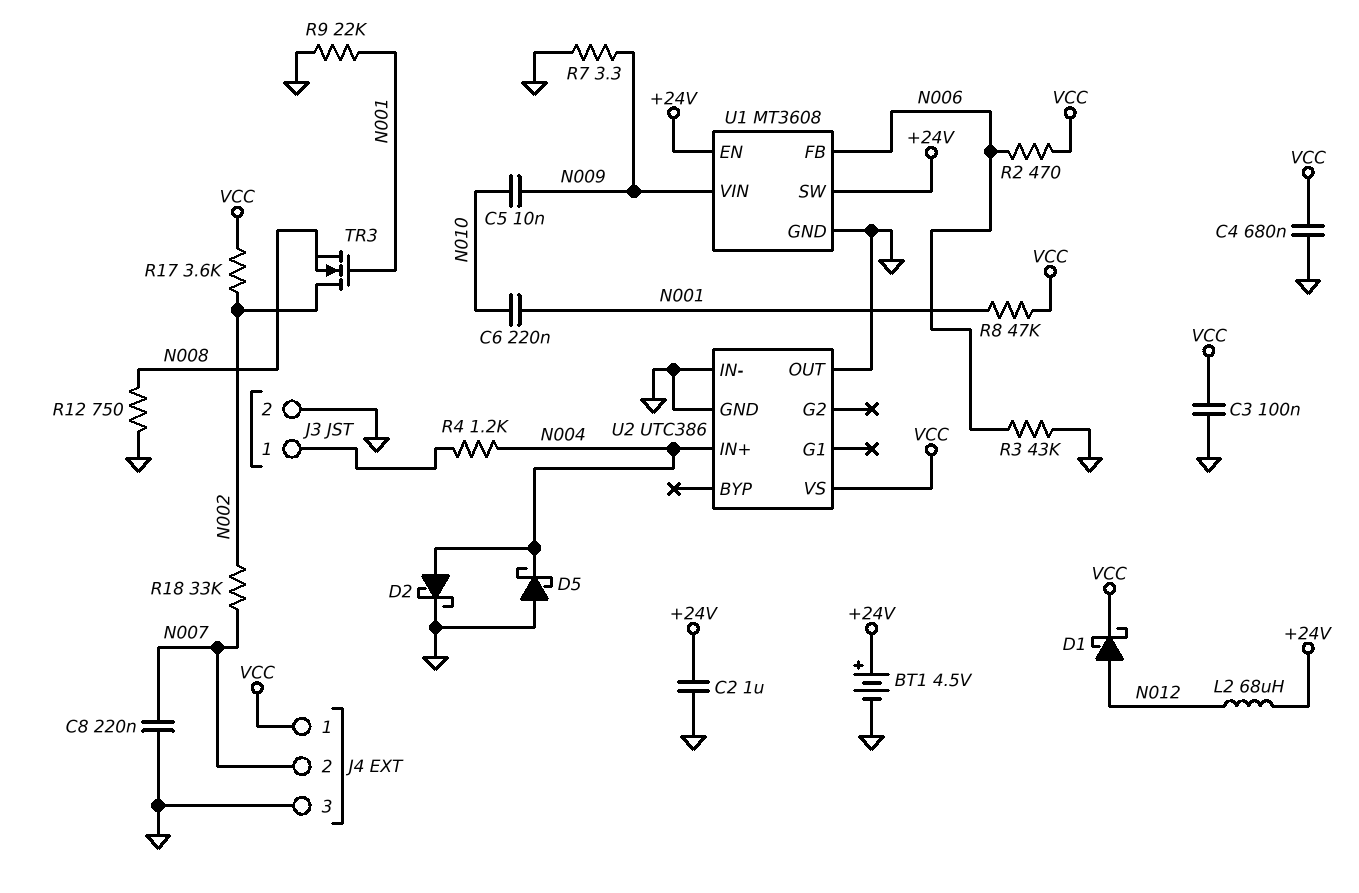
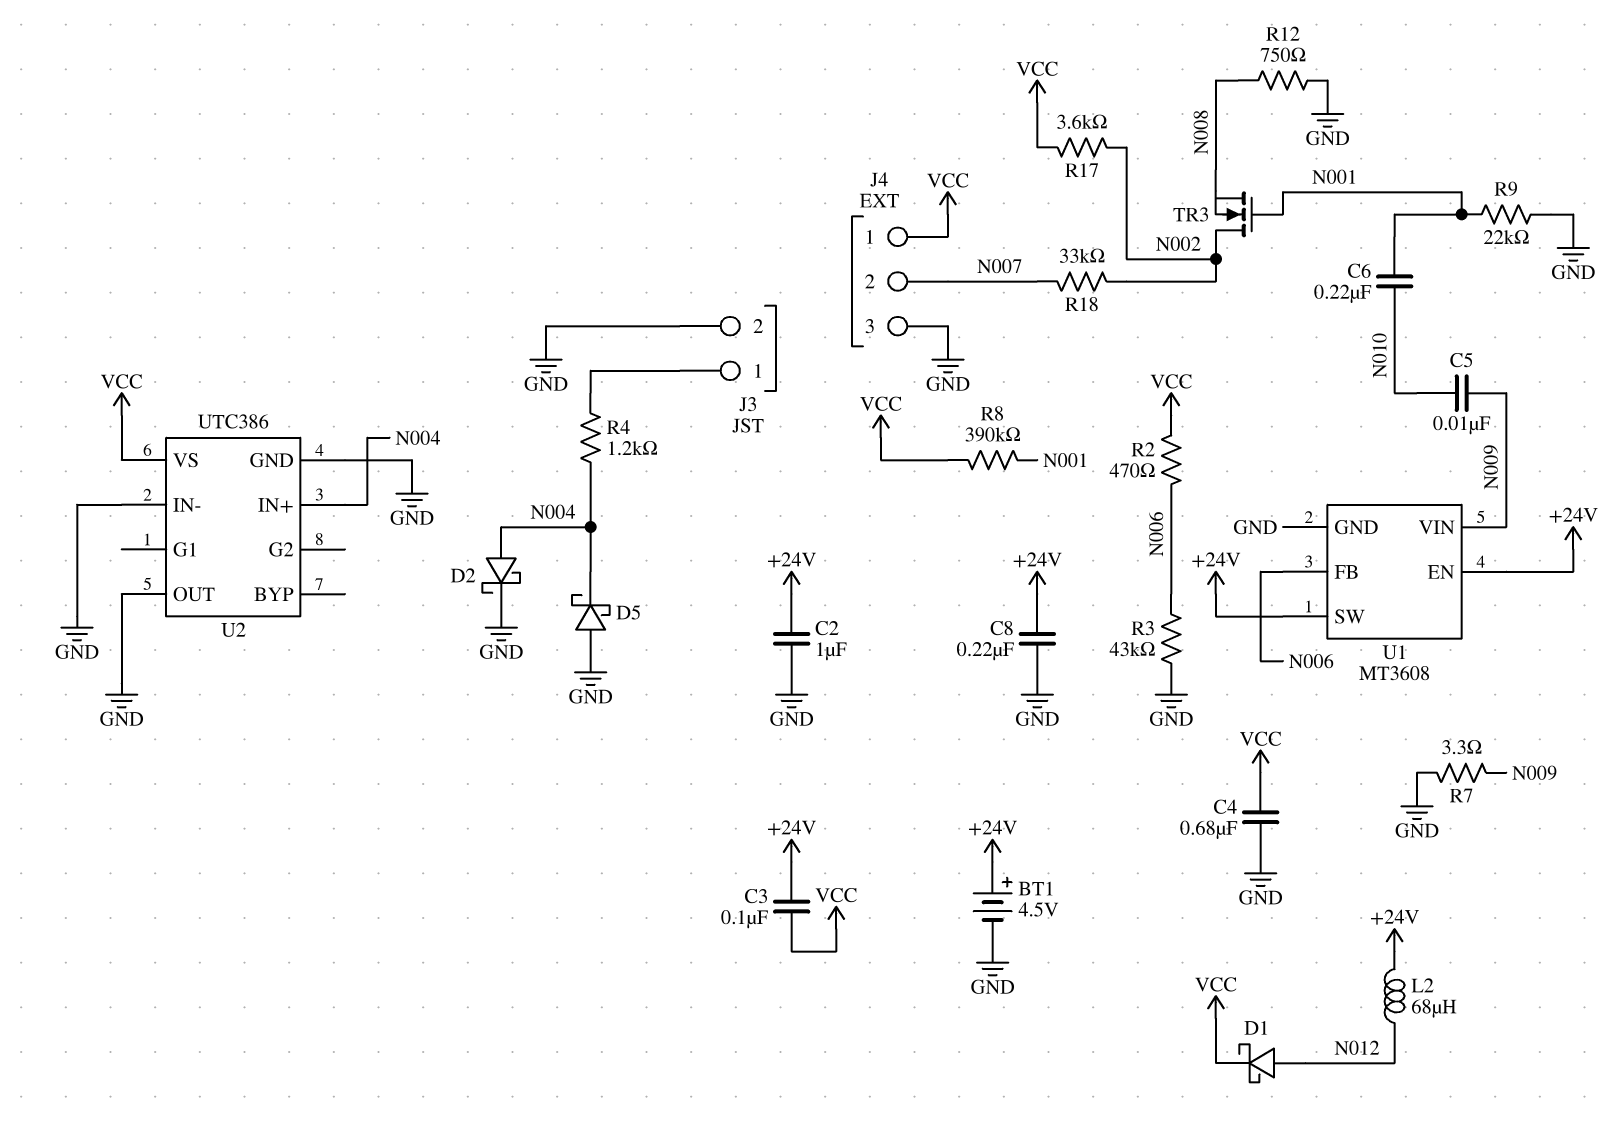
C3: 100nF (GND, VCC) -> 100nF (+24V, VCC)
C8: 220nF (GND, N007) -> 220nF (+24V, GND)
R8: 47k (N001, VCC) -> 390k (N001, VCC)

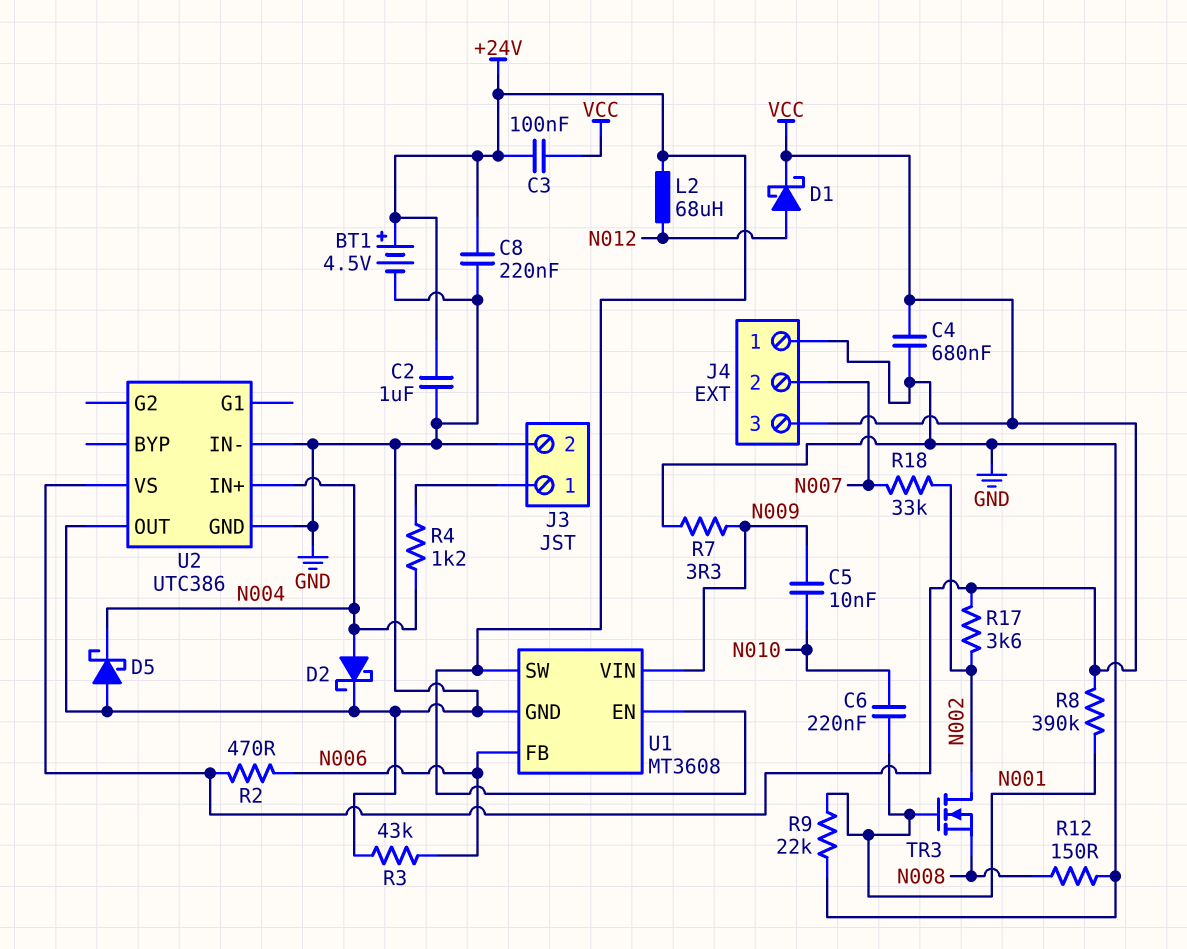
J4 pin 1: VCC -> GND
J4 pin 3: GND -> VCC
R12: 750 (GND, N008) -> 150 (GND, N008)

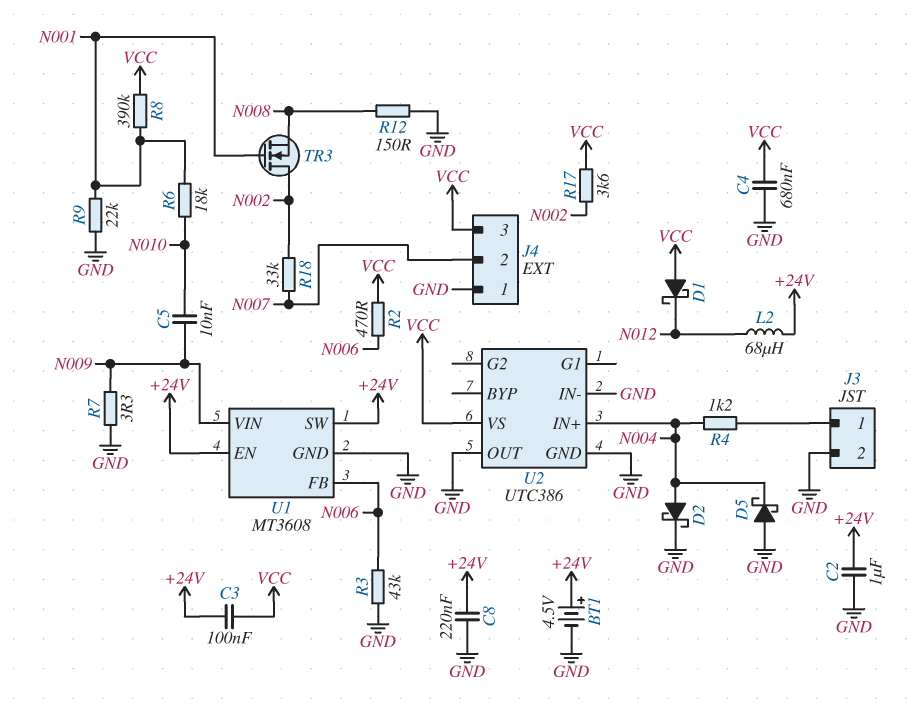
C6: 220nF (N001, N010) -> none
D1: schottky (A N012, K VCC) -> schottky (A VCC, K N012)
R6: none -> 18k (N001, N010)

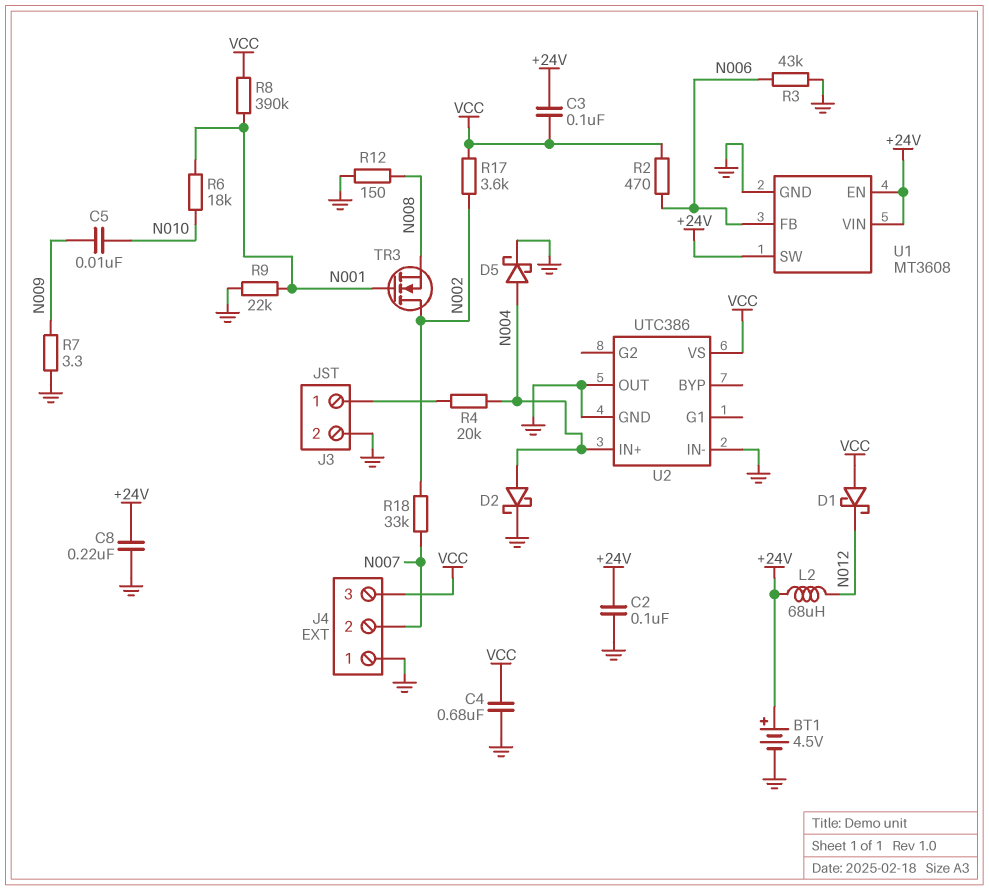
C2: 1uF (+24V, GND) -> 100nF (+24V, GND)
D5: schottky (A GND, K N004) -> schottky (A N004, K GND)
R4: 1.2k (J3/1, N004) -> 20k (J3/1, N004)
U1 pin VIN: N009 -> +24V

